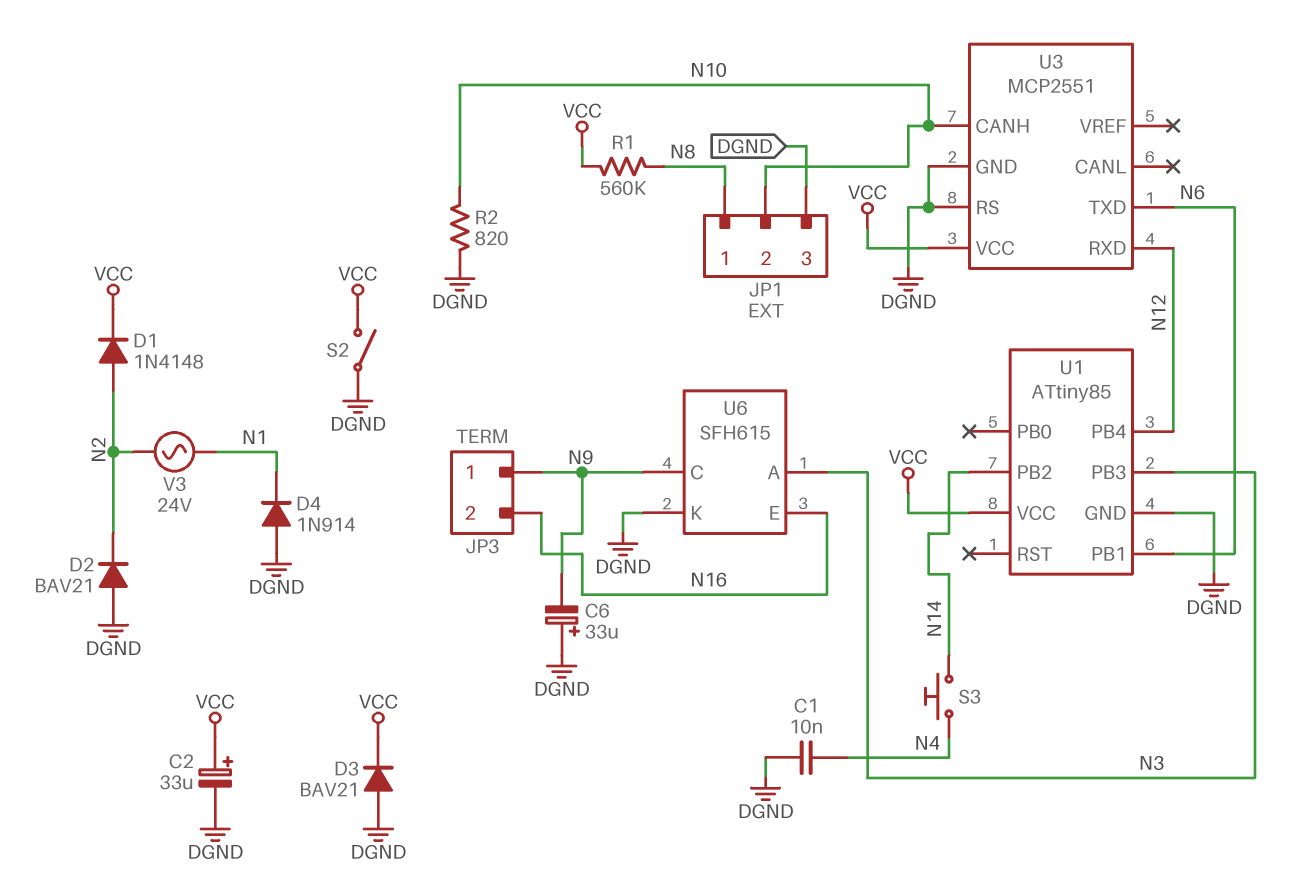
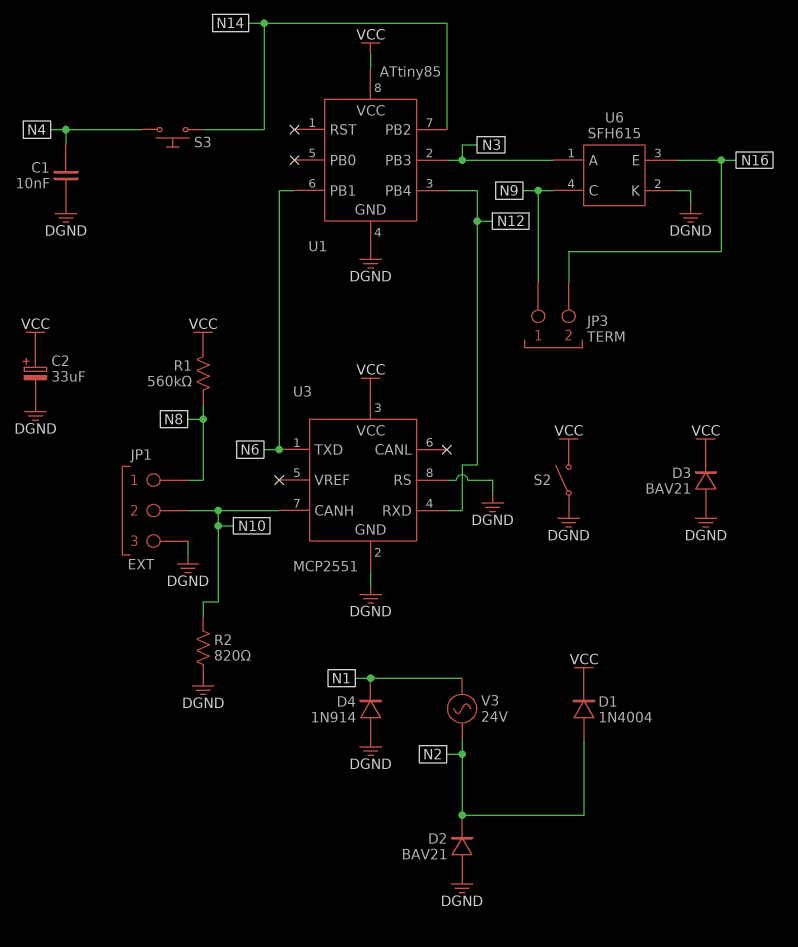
C6: 33uF (plus DGND, minus N9) -> none
D1: diode 1N4148 (A N2, K VCC) -> diode 1N4004 (A N2, K VCC)

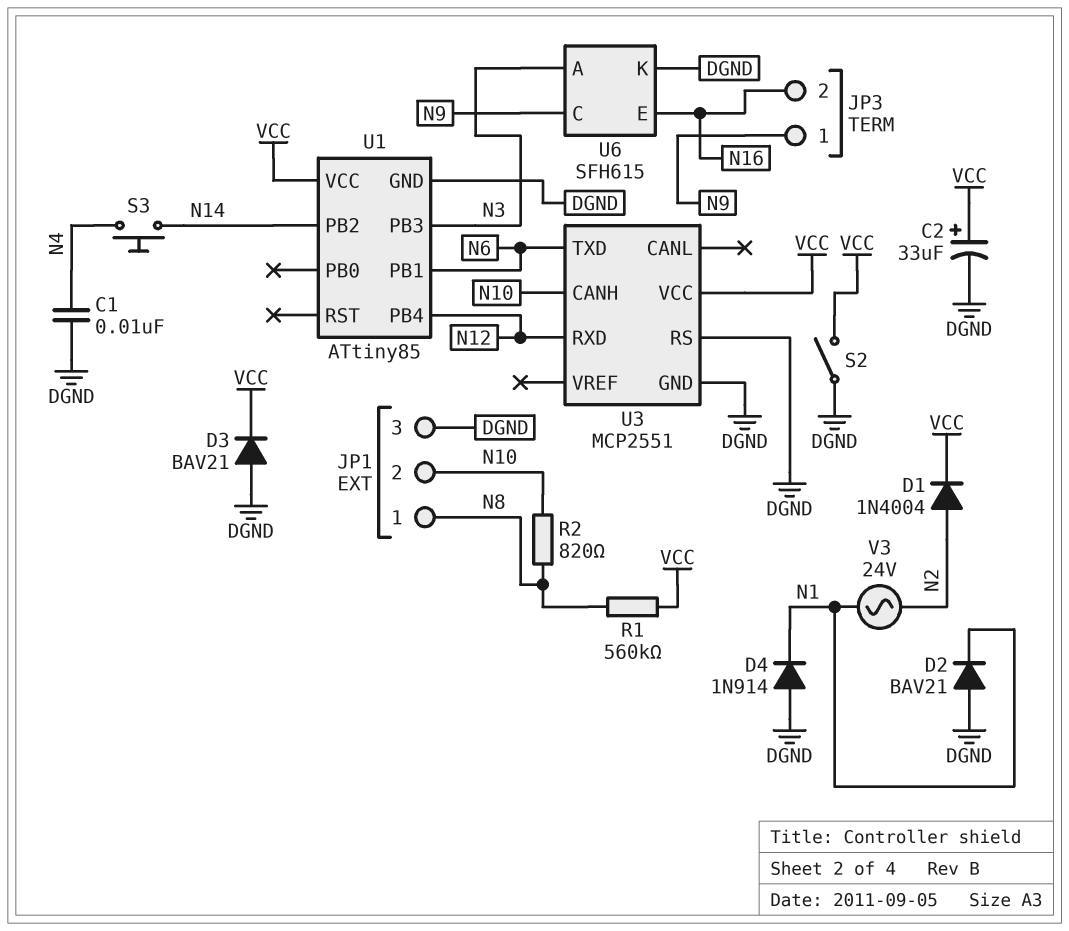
D2: diode BAV21 (A DGND, K N2) -> diode BAV21 (A DGND, K N1)
R2: 820 (DGND, N10) -> 820 (N8, N10)

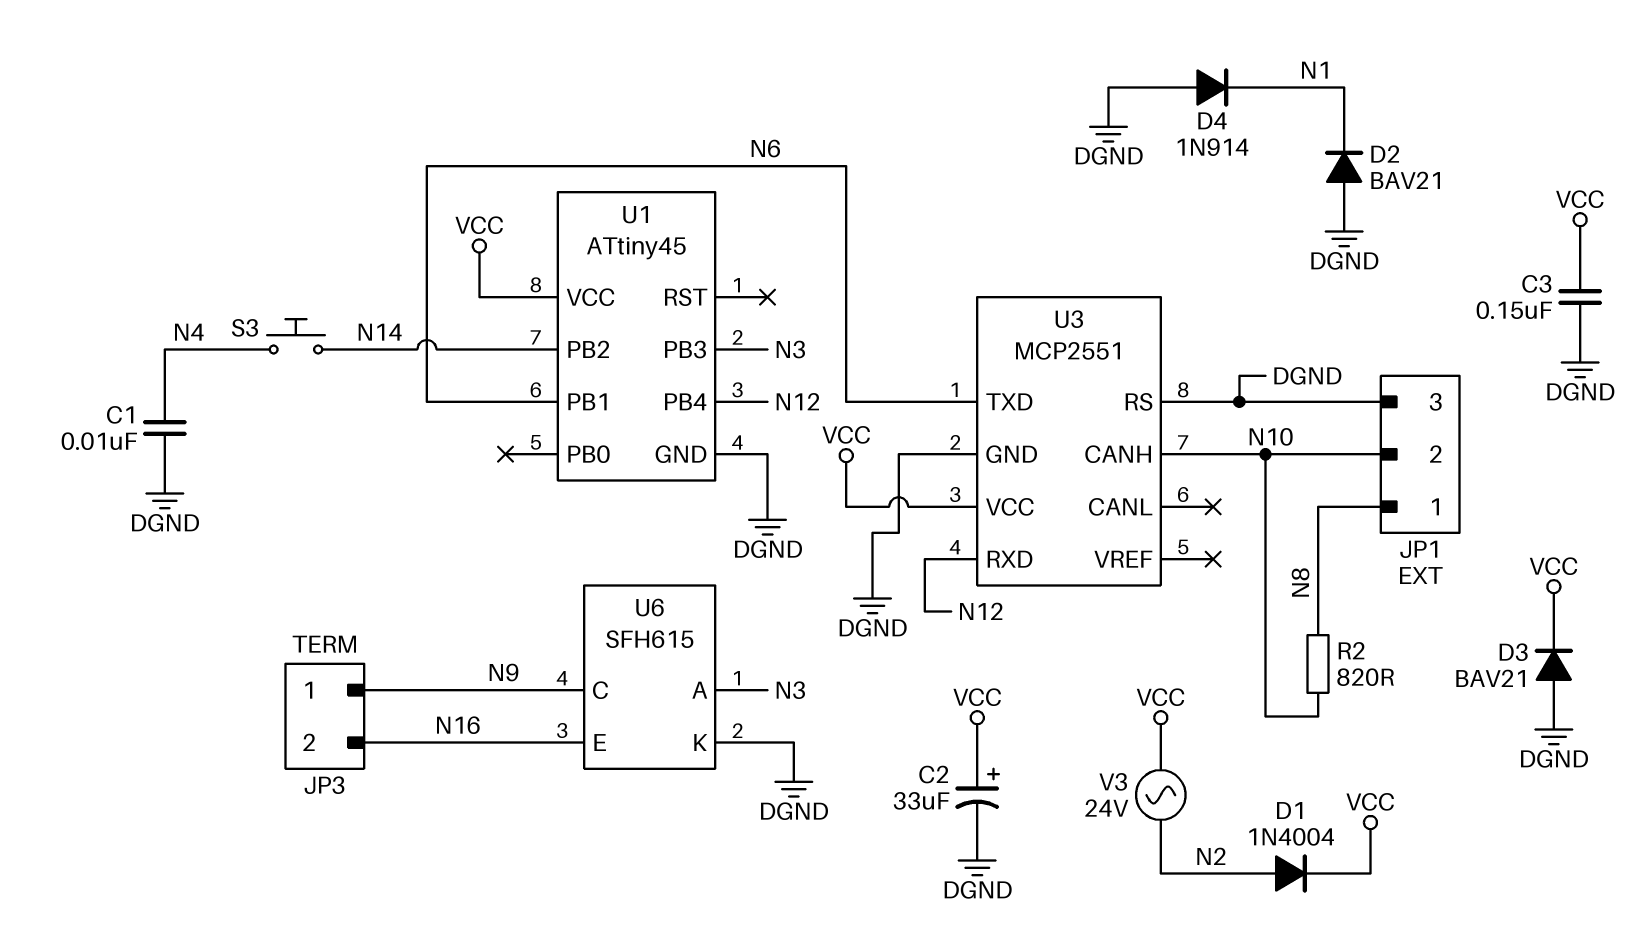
C3: none -> 150nF (DGND, VCC)
R1: 560k (N8, VCC) -> none
S2: switch (DGND, VCC) -> none
U1: ATtiny85 -> ATtiny45
V3: AC 24V (N1, N2) -> AC 24V (N2, VCC)

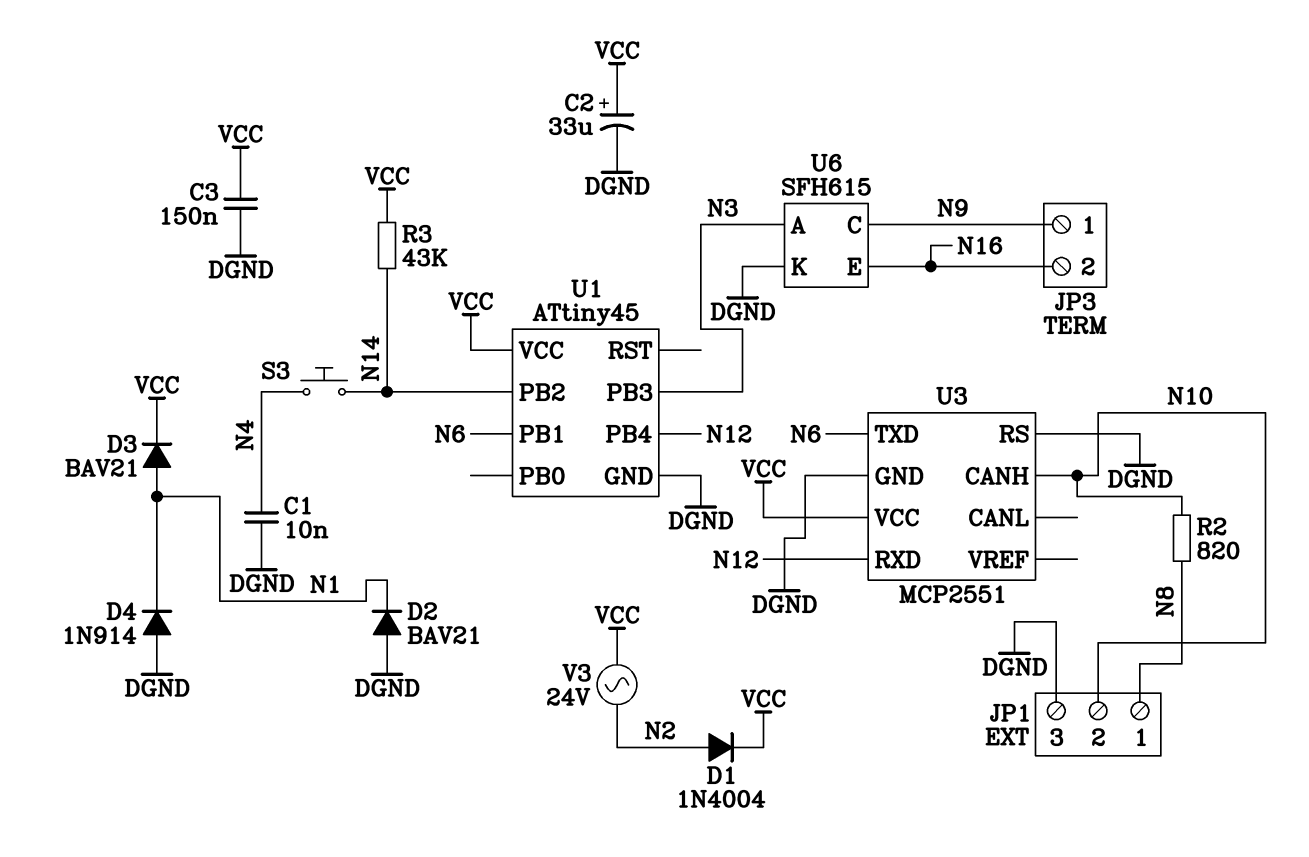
D3: diode BAV21 (A DGND, K VCC) -> diode BAV21 (A N1, K VCC)
R3: none -> 43k (N14, VCC)

